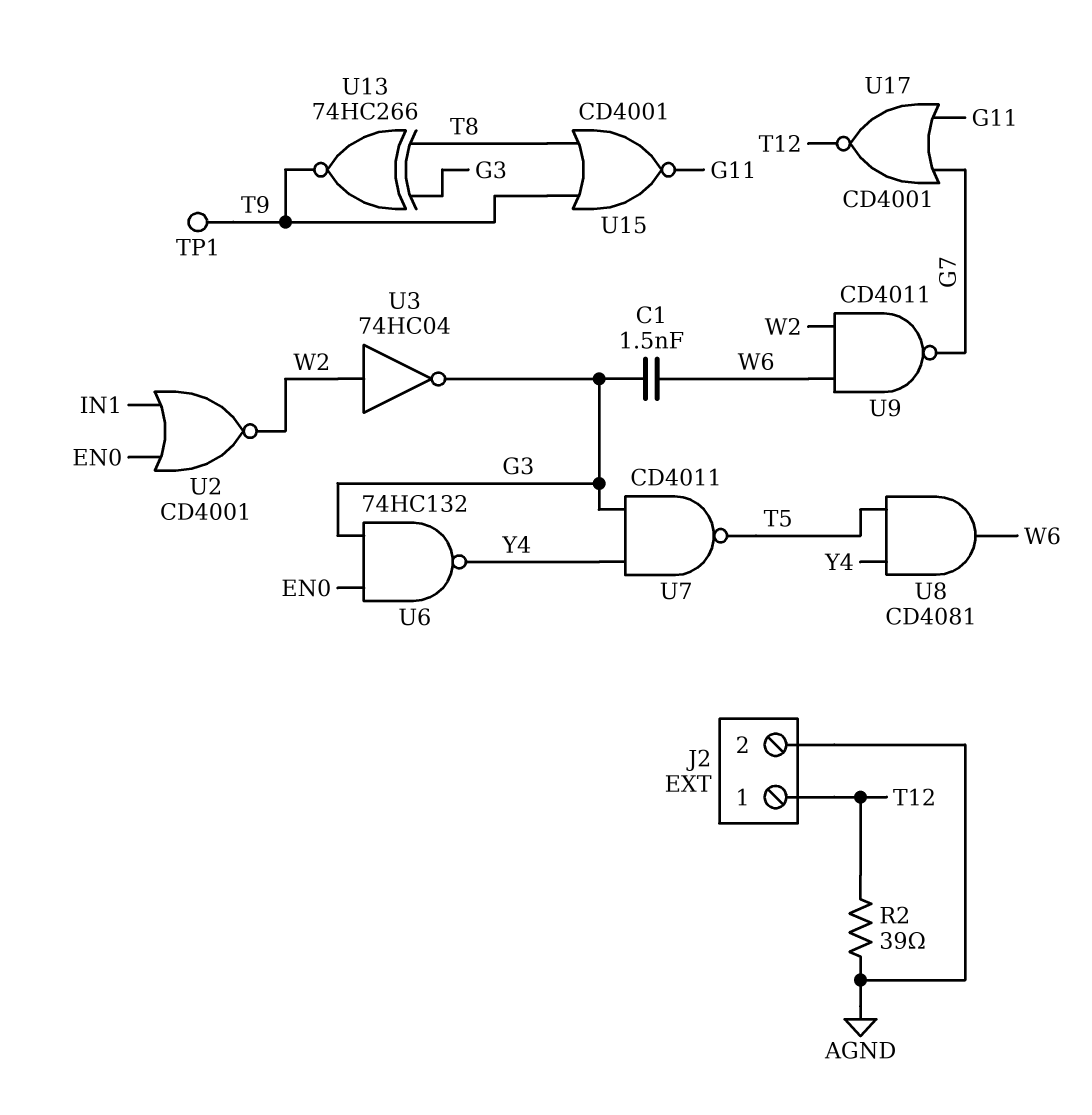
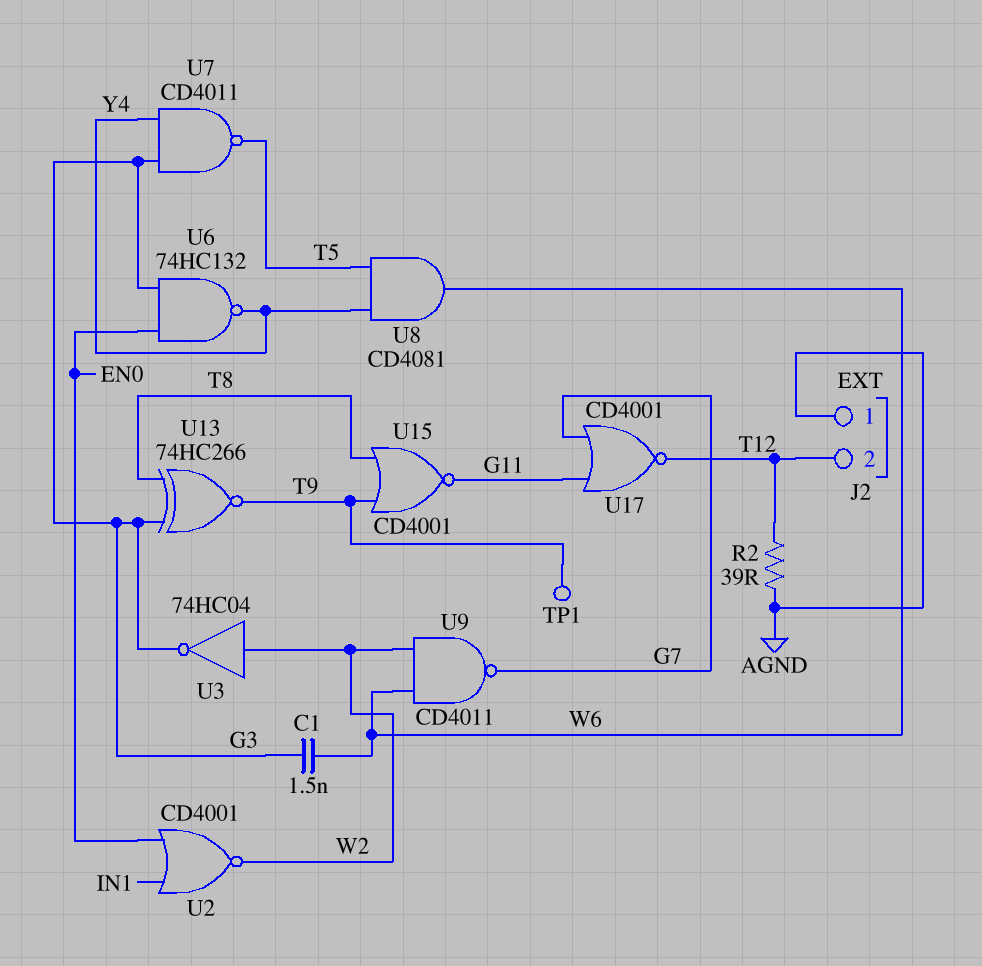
J2 pin 1: T12 -> AGND
J2 pin 2: AGND -> T12

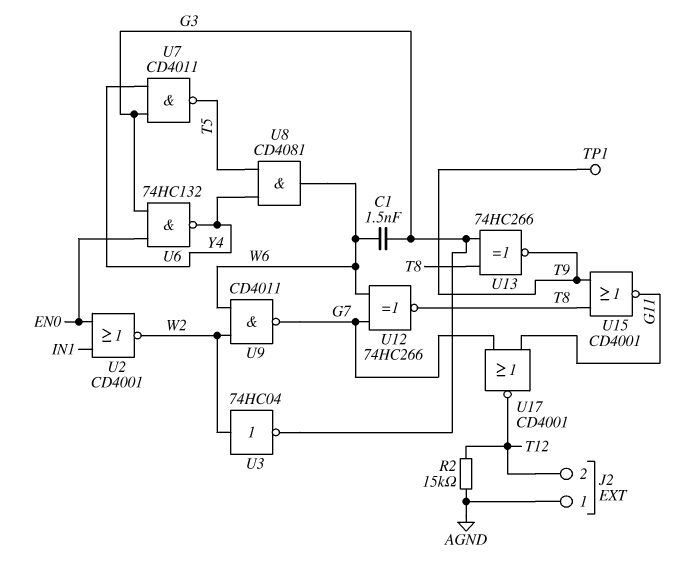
R2: 39 (AGND, T12) -> 15k (AGND, T12)
U12: none -> XNOR 74HC266 (in G7, in W6, out T8)

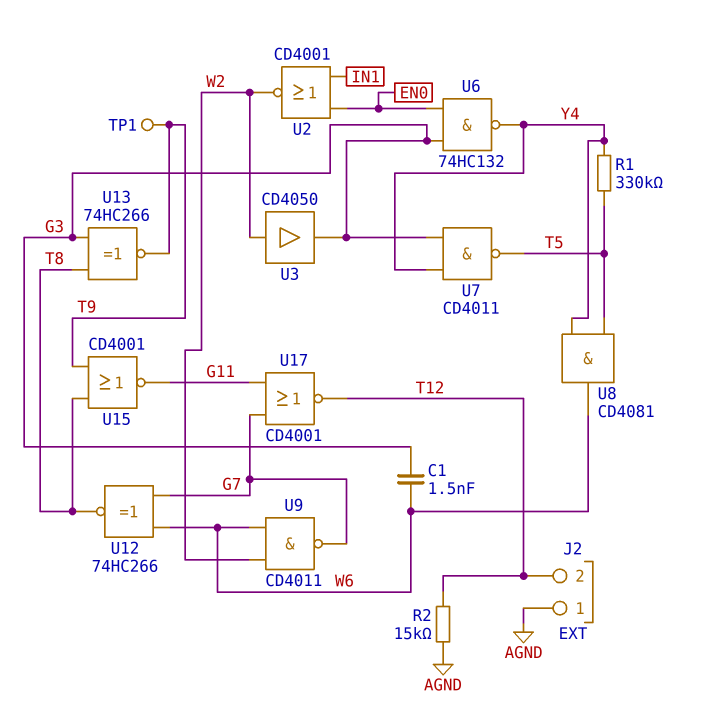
R1: none -> 330k (T5, Y4)
U3: NOT 74HC04 (in W2, out G3) -> buffer CD4050 (in W2, out G3)

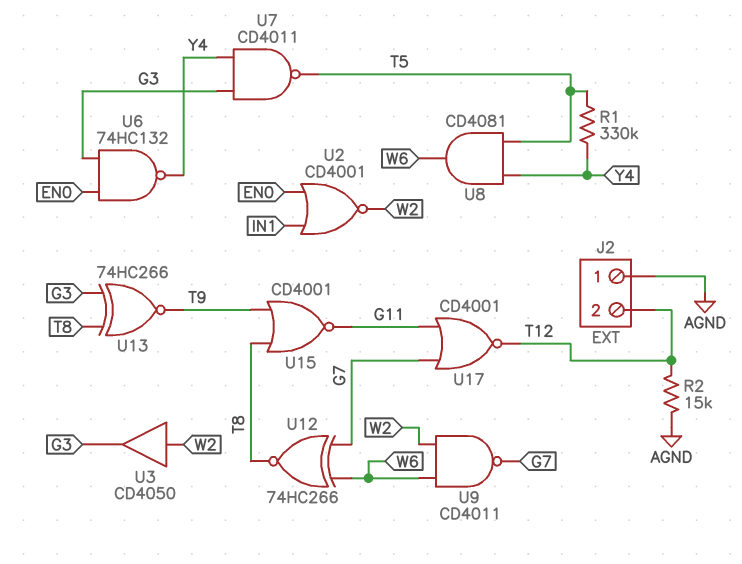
C1: 1.5nF (G3, W6) -> none
TP1: test point (T9) -> none

